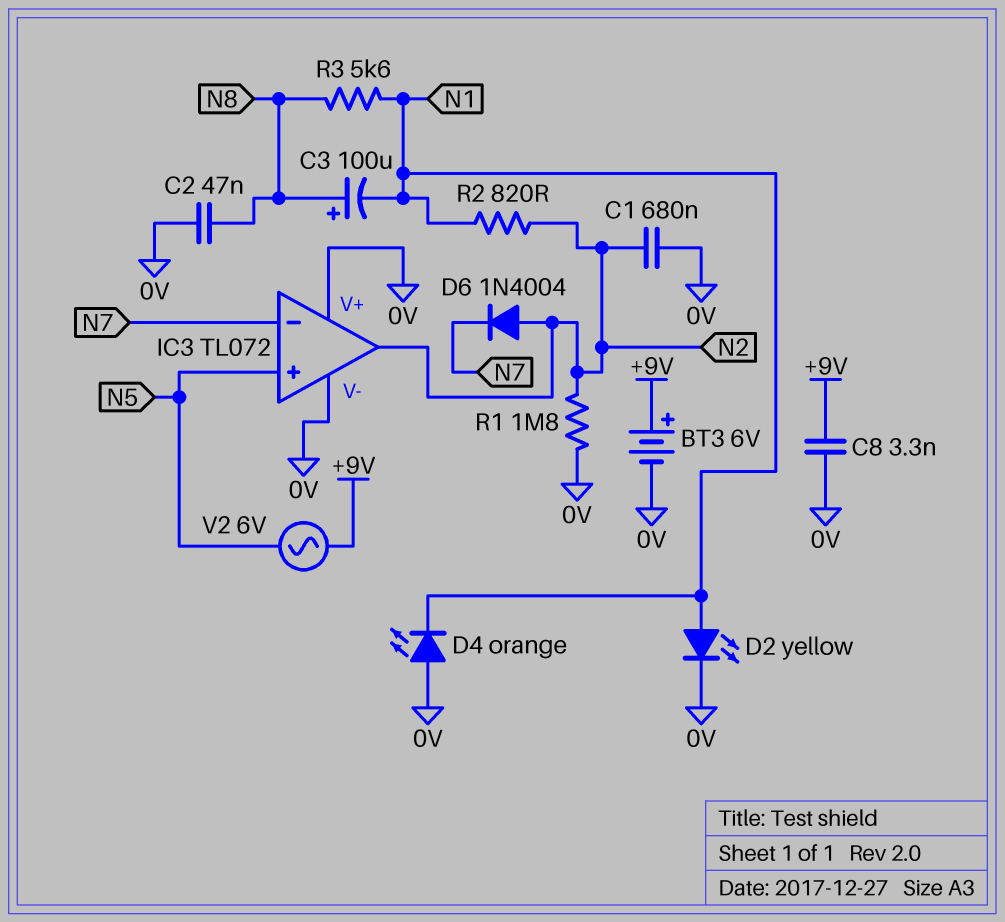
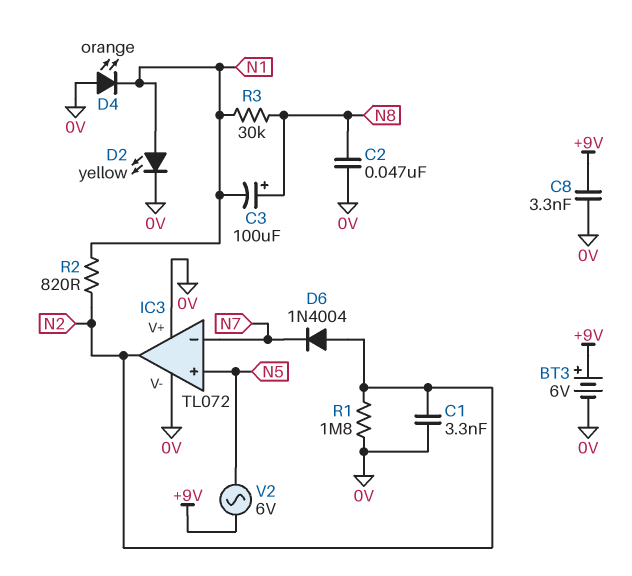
C1: 680nF (0V, N2) -> 3.3nF (0V, N2)
R3: 5.6k (N1, N8) -> 30k (N1, N8)

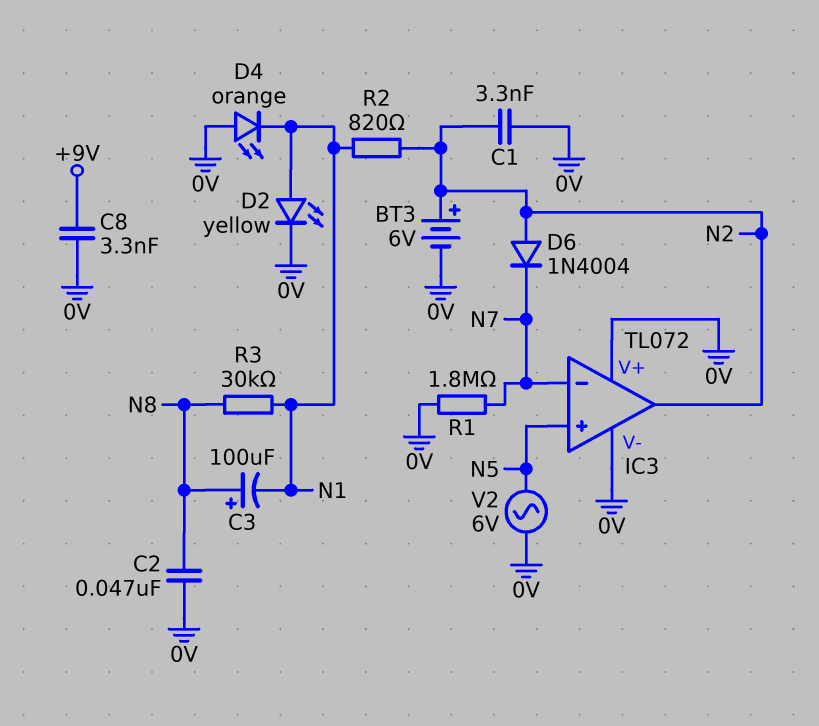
BT3: 6V (plus +9V, minus 0V) -> 6V (plus N2, minus 0V)
R1: 1.8M (0V, N2) -> 1.8M (0V, N7)
V2: AC 6V (+9V, N5) -> AC 6V (0V, N5)

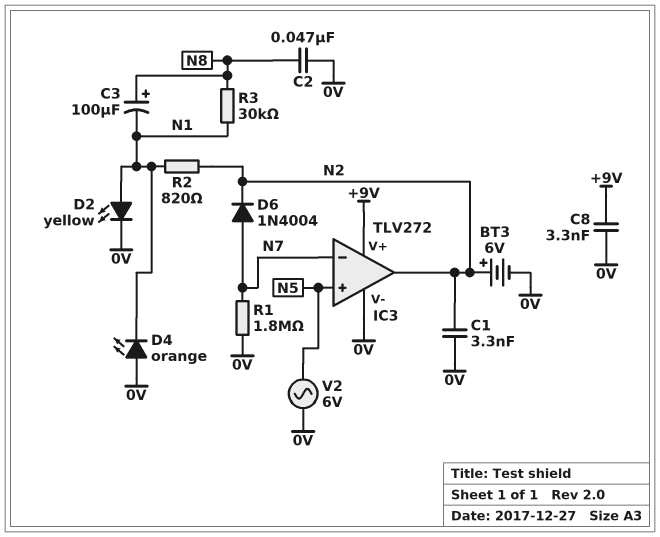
D6: diode 1N4004 (A N2, K N7) -> diode 1N4004 (A N7, K N2)
IC3: TL072 -> TLV272
IC3 pin V+: 0V -> +9V

